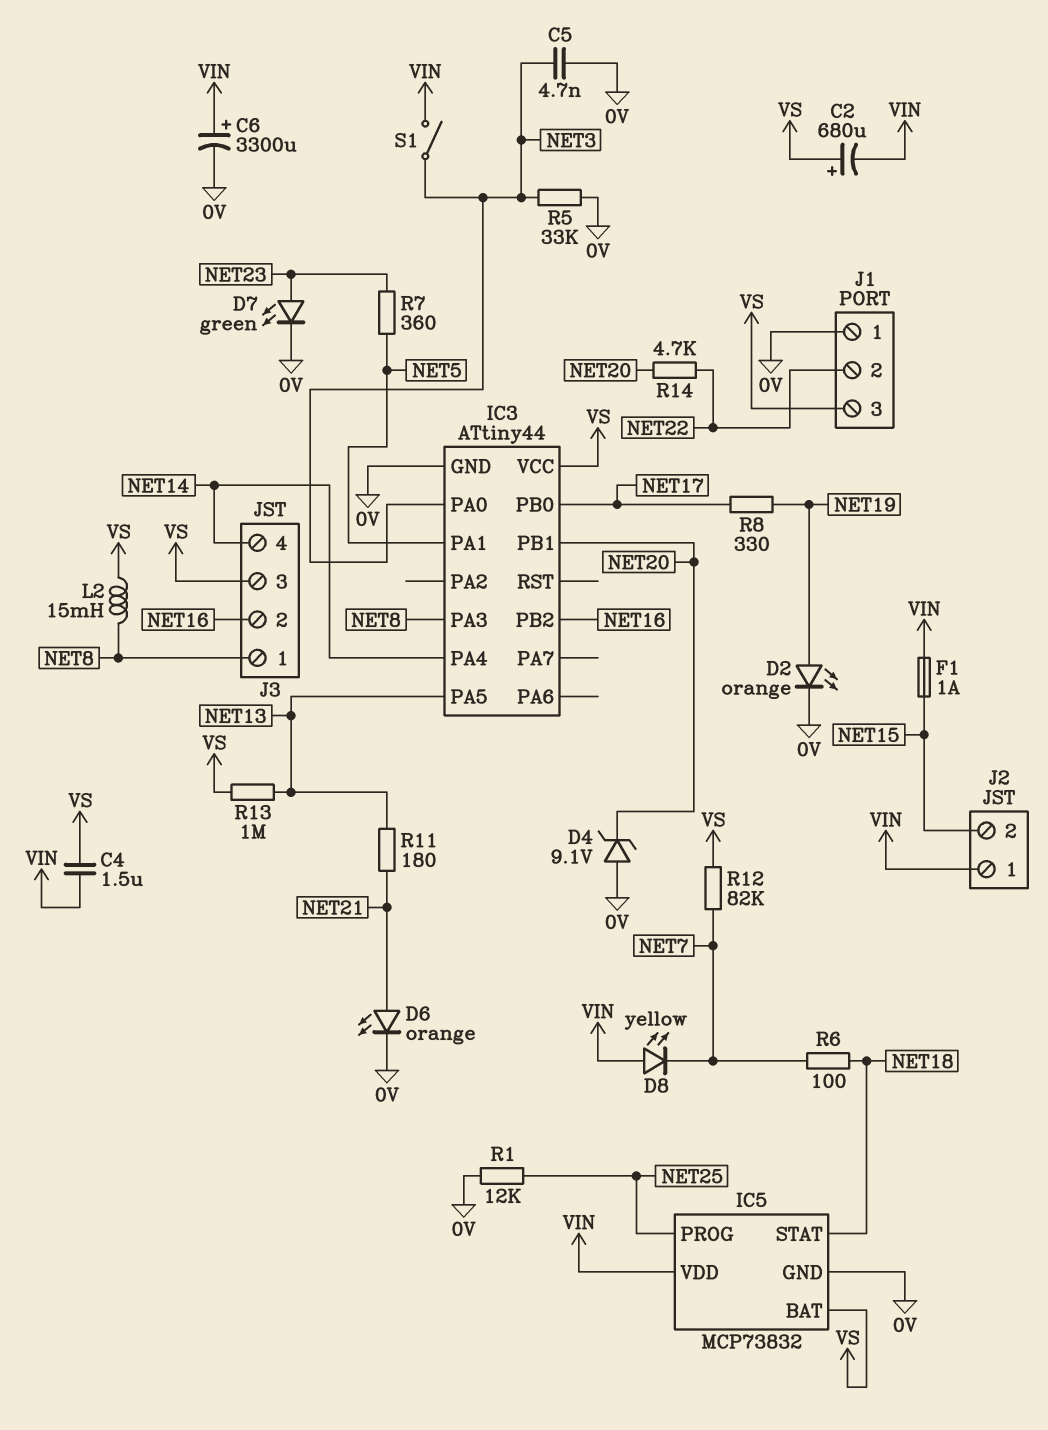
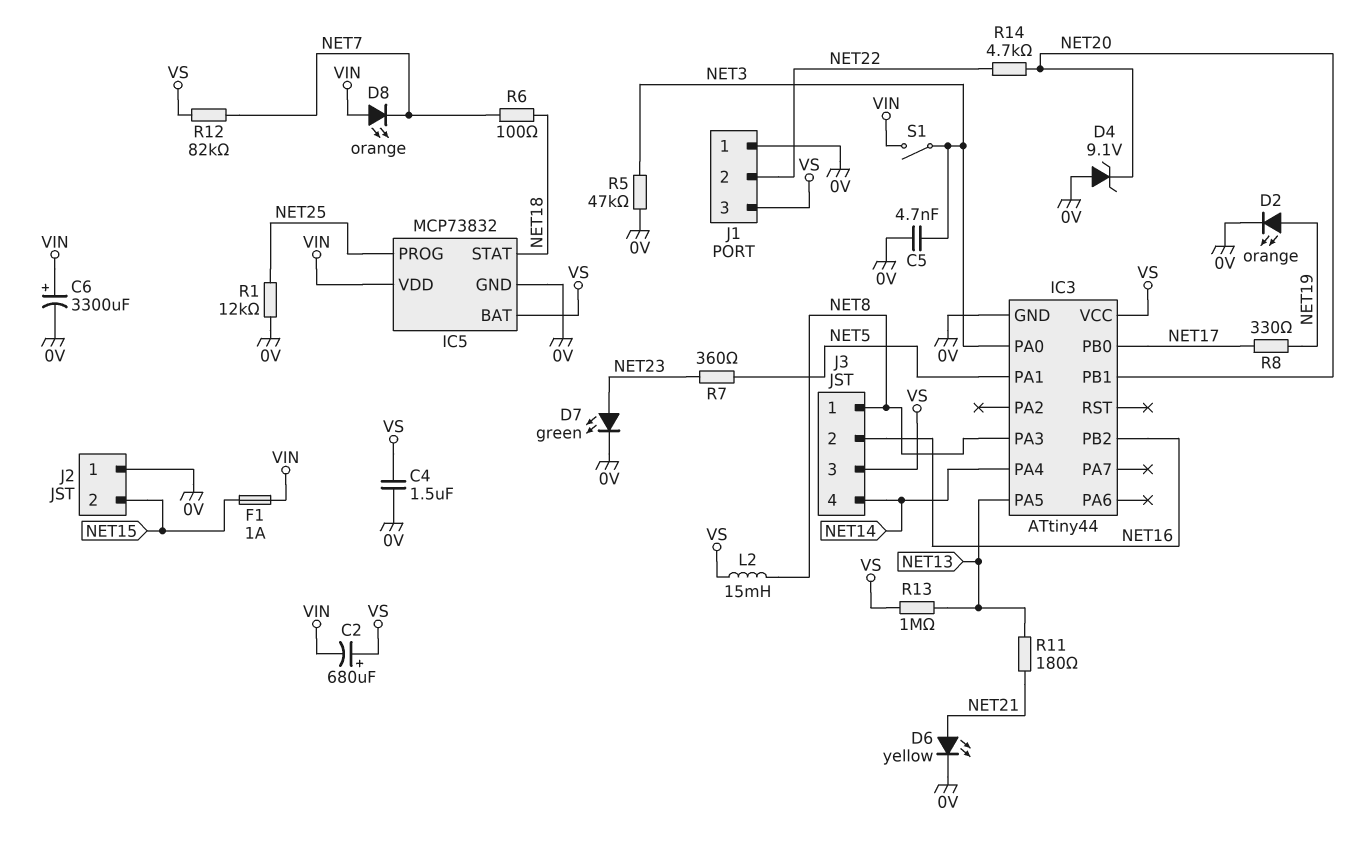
C4: 1.5uF (VIN, VS) -> 1.5uF (0V, VS)
D6: LED orange (A NET21, K 0V) -> LED yellow (A NET21, K 0V)
D8: LED yellow (A VIN, K NET7) -> LED orange (A VIN, K NET7)
J2 pin 1: VIN -> 0V
R5: 33k (0V, NET3) -> 47k (0V, NET3)

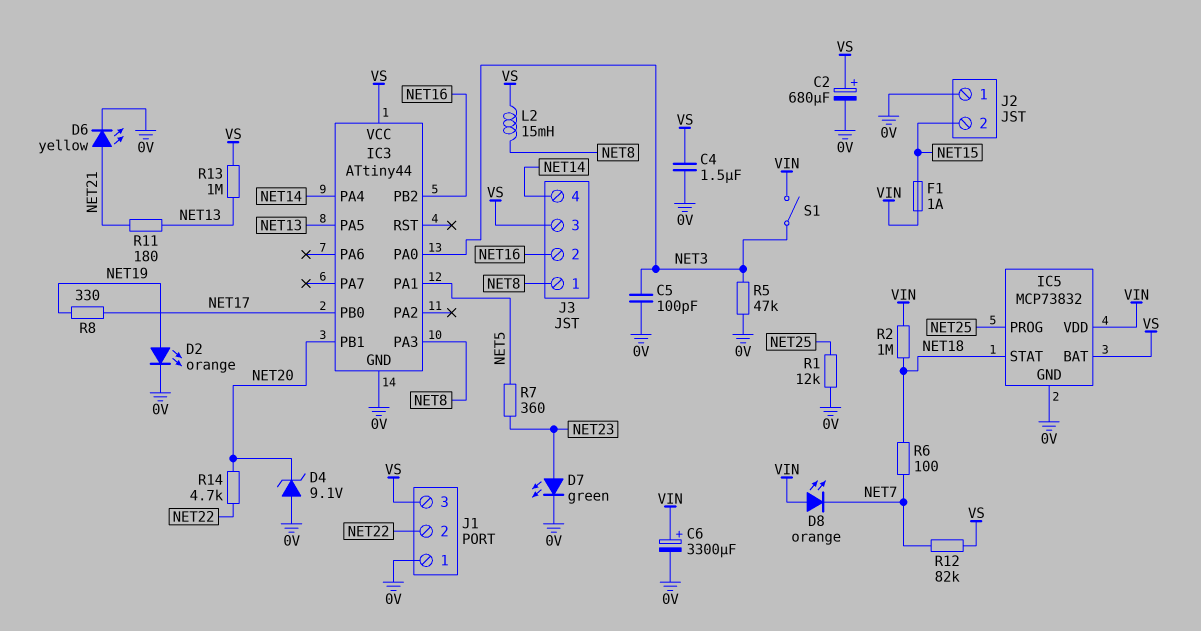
C2: 680uF (plus VS, minus VIN) -> 680uF (plus VS, minus 0V)
C5: 4.7nF (0V, NET3) -> 100pF (0V, NET3)
R2: none -> 1M (NET18, VIN)

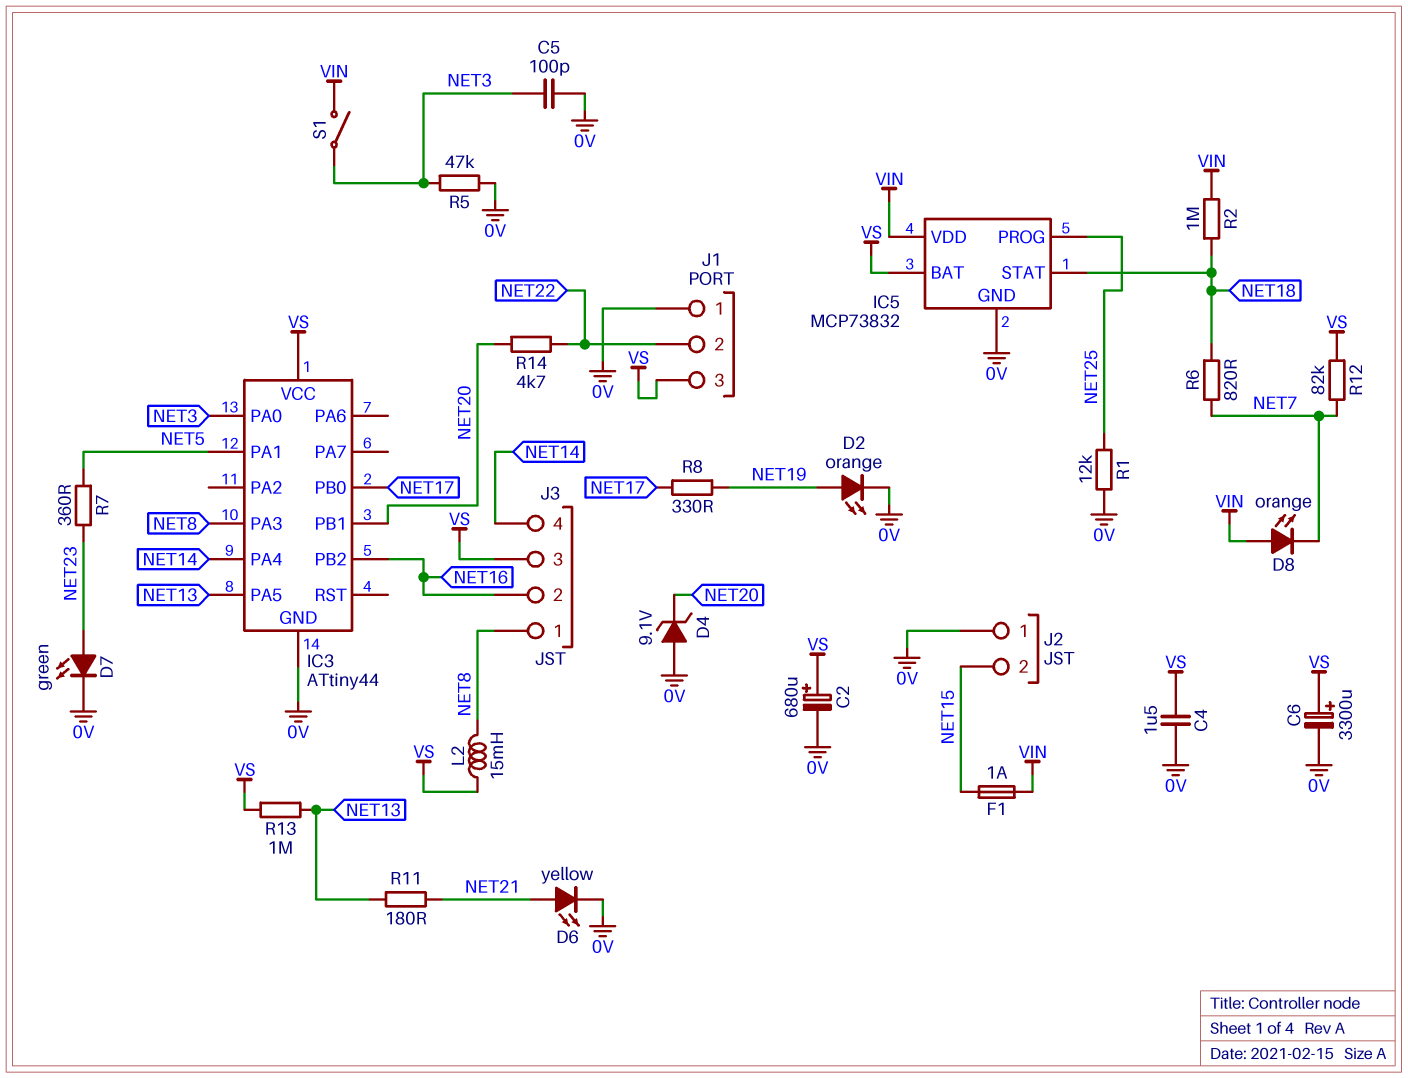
C6: 3300uF (plus VIN, minus 0V) -> 3300uF (plus VS, minus 0V)
R6: 100 (NET7, NET18) -> 820 (NET7, NET18)

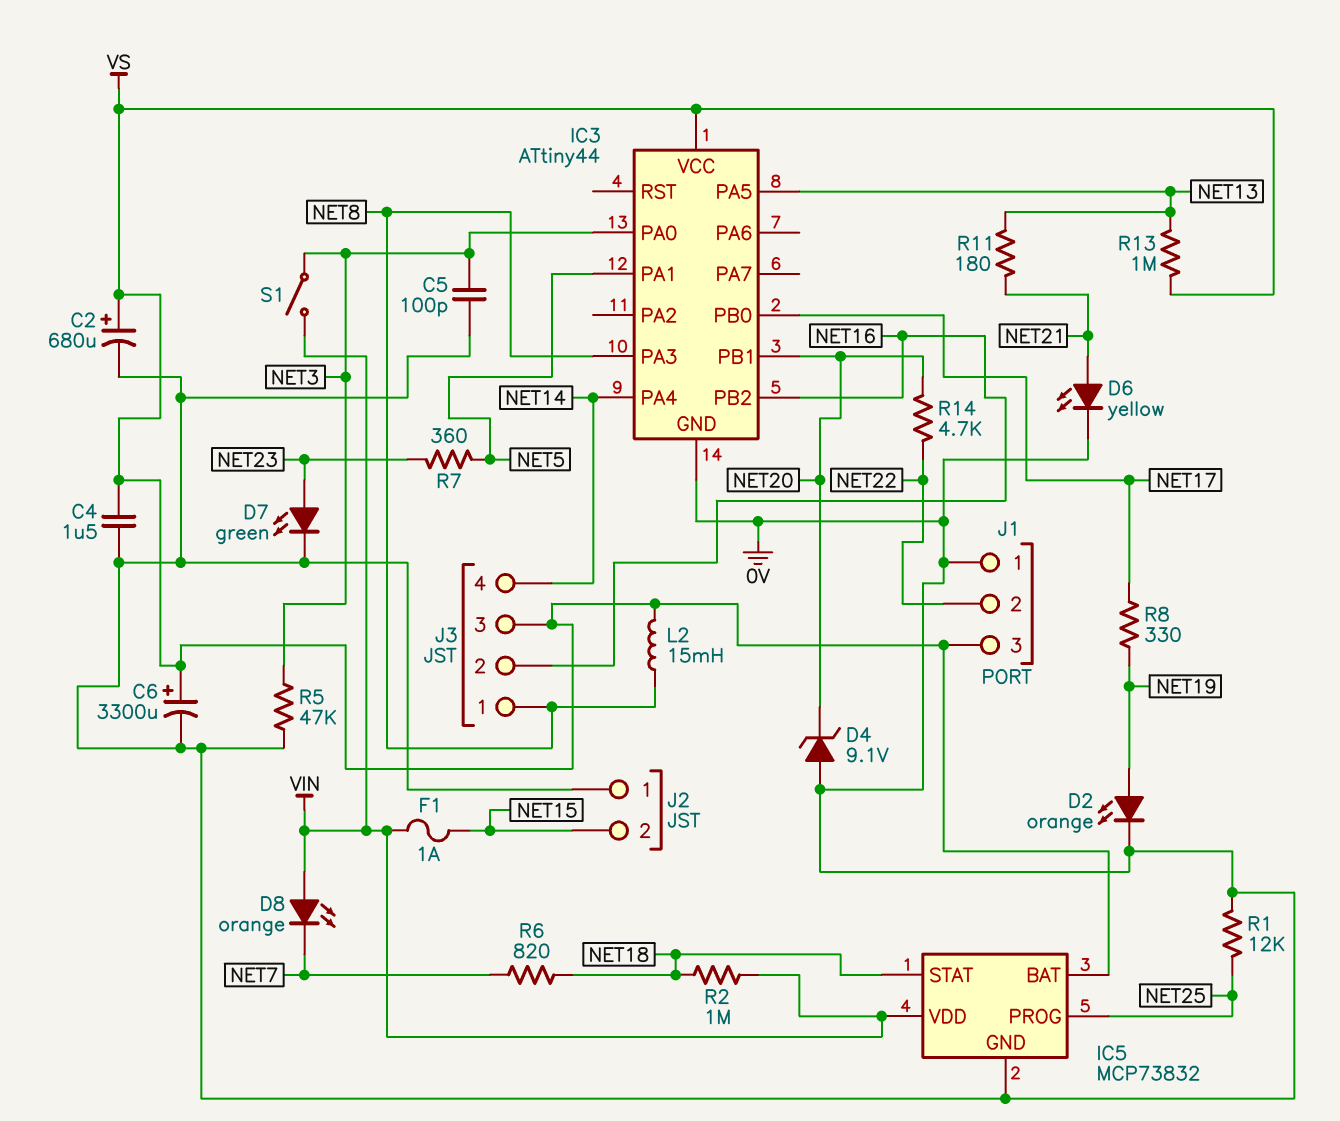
R12: 82k (NET7, VS) -> none

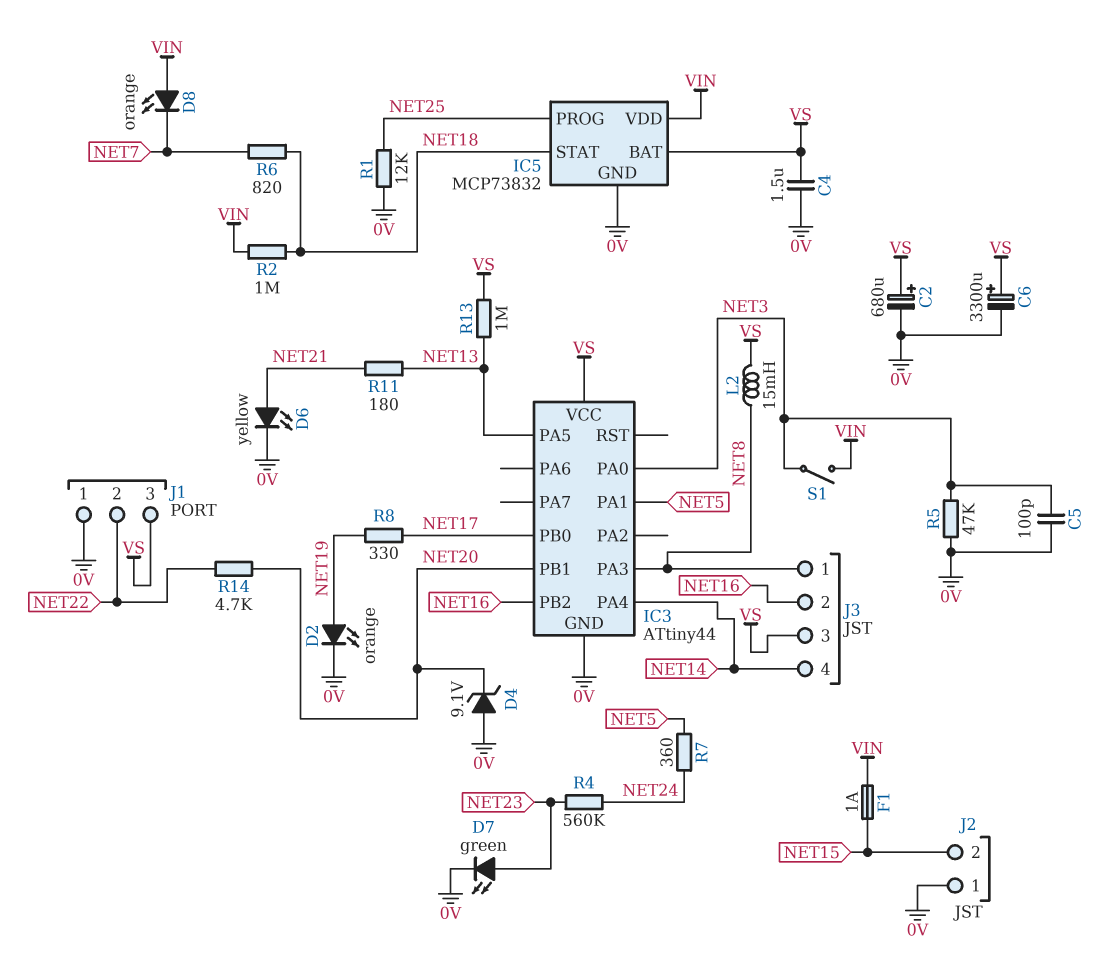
R4: none -> 560k (NET23, NET24)
R7: 360 (NET5, NET23) -> 360 (NET5, NET24)

